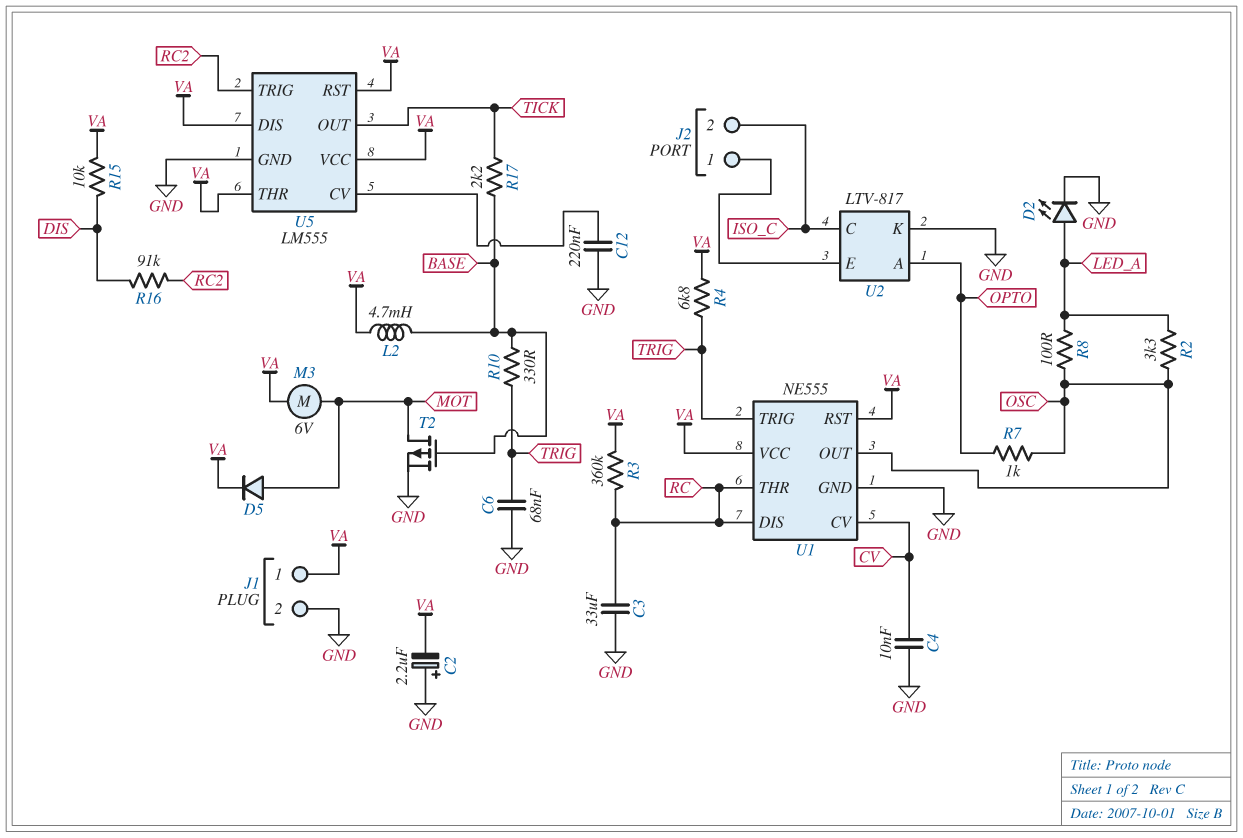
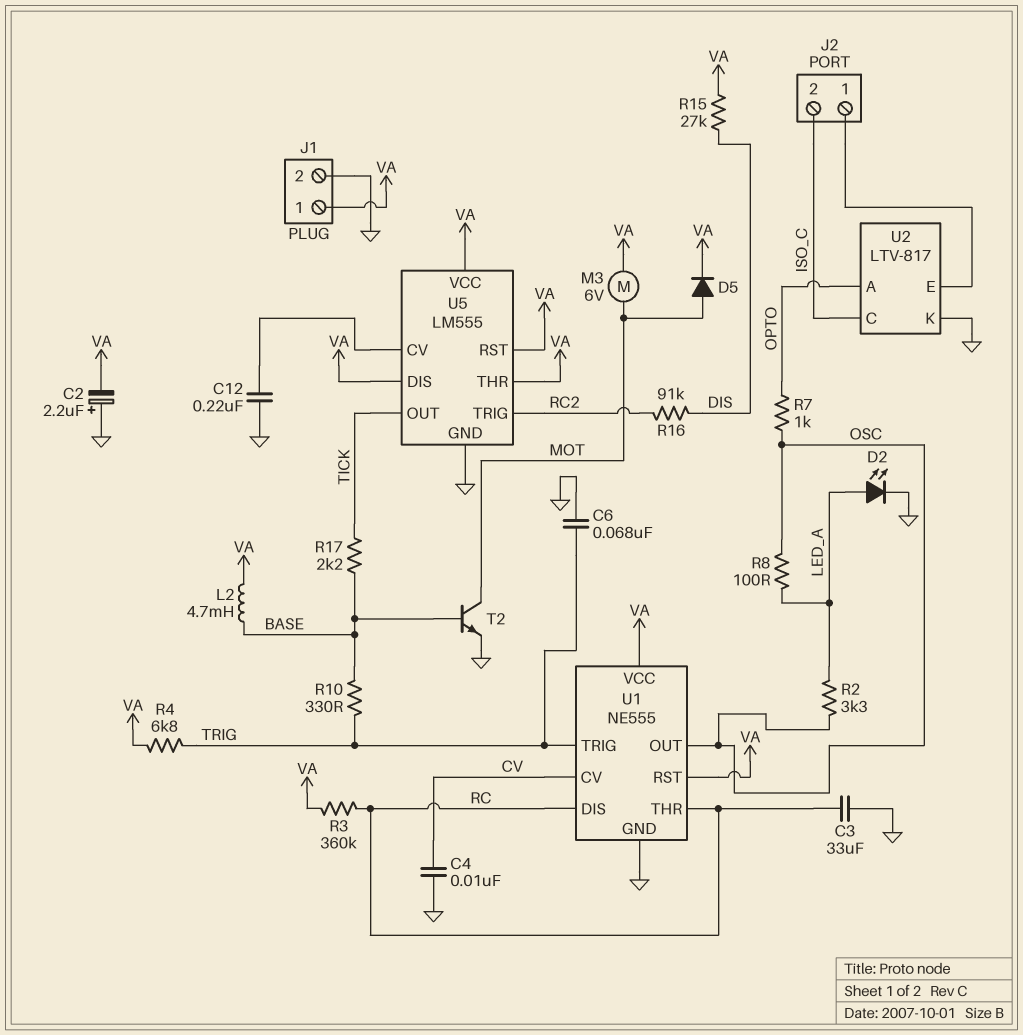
R15: 10k (DIS, VA) -> 27k (DIS, VA)
T2: PMOS (G BASE, D MOT, S GND) -> NPN (B BASE, C MOT, E GND)

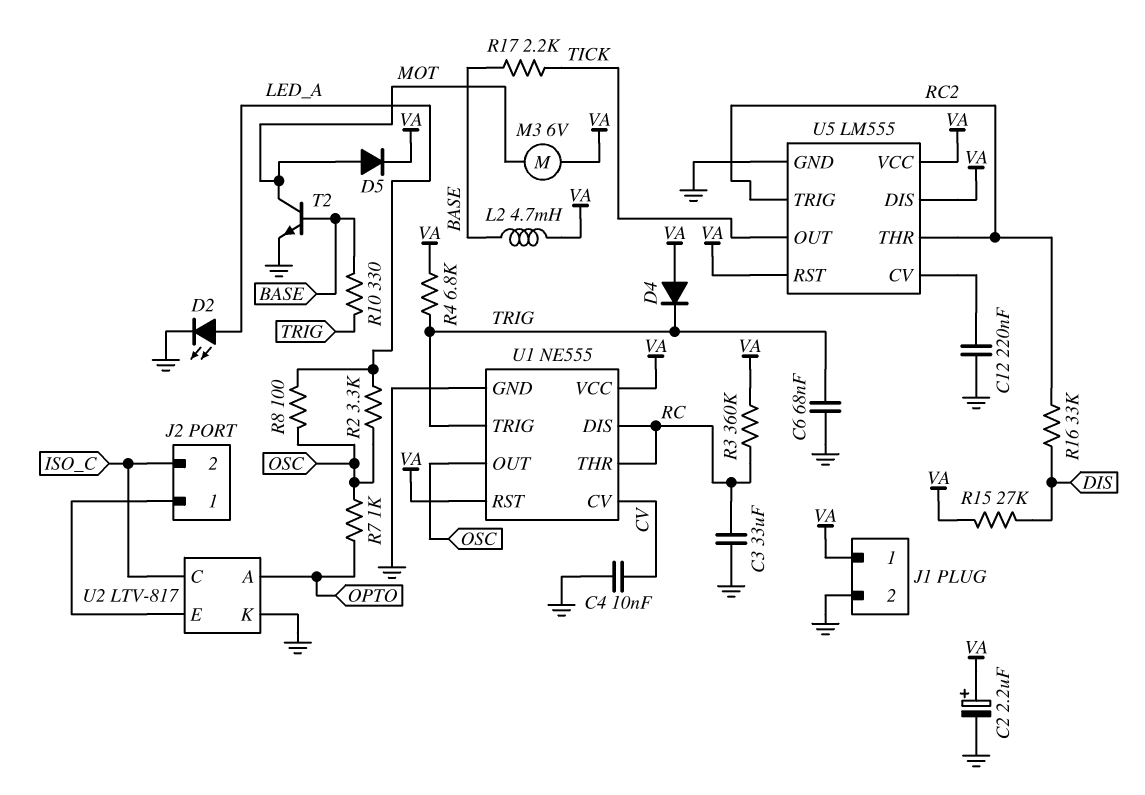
C2: 2.2uF (plus GND, minus VA) -> 2.2uF (plus VA, minus GND)
D4: none -> diode (A VA, K TRIG)
R16: 91k (DIS, RC2) -> 33k (DIS, RC2)
U5 pin THR: VA -> RC2

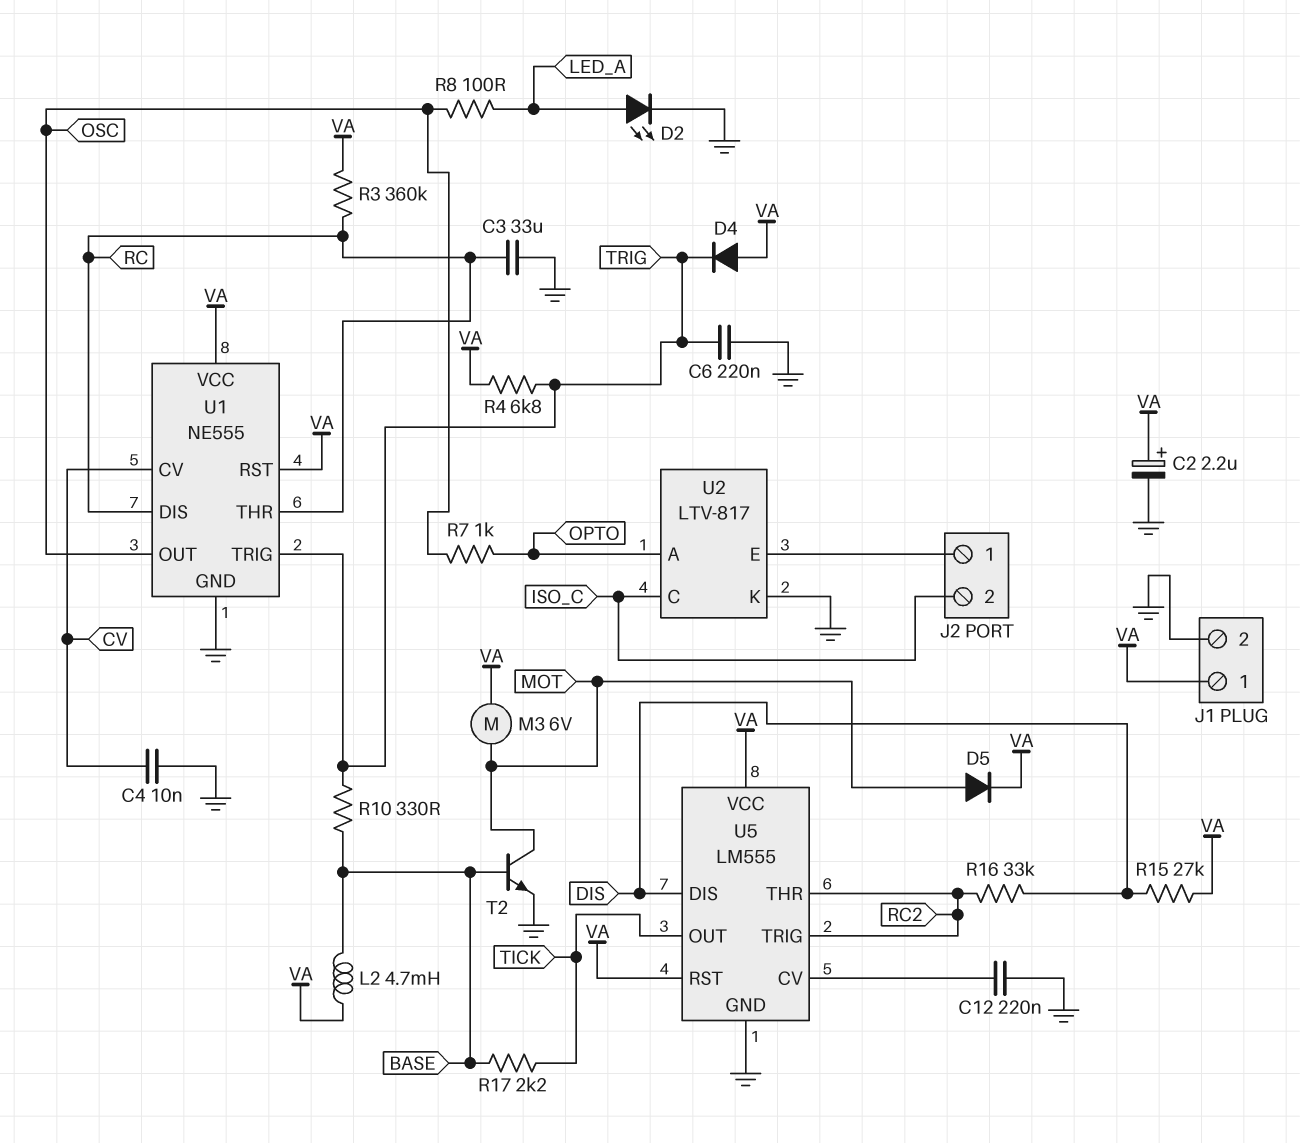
C6: 68nF (GND, TRIG) -> 220nF (GND, TRIG)
R2: 3.3k (LED_A, OSC) -> none
U5 pin DIS: VA -> DIS

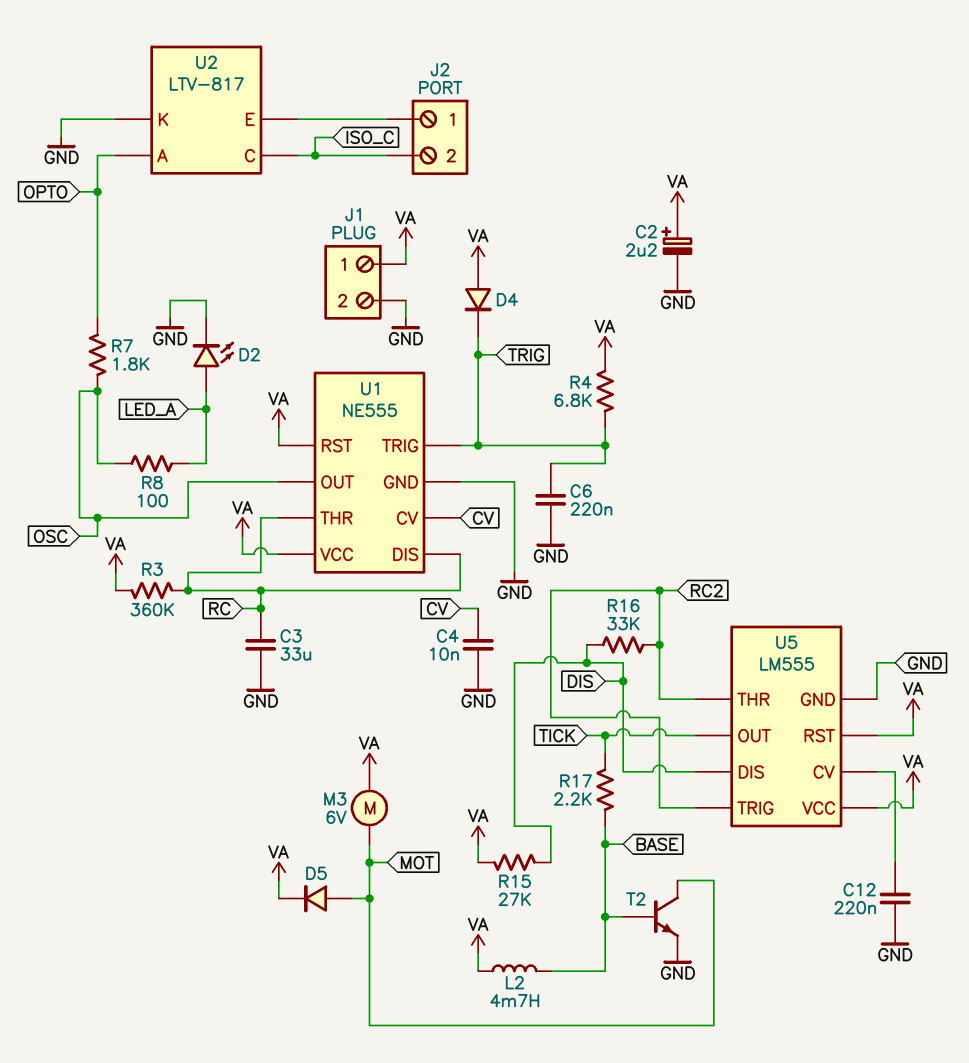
R7: 1k (OPTO, OSC) -> 1.8k (OPTO, OSC)
R10: 330 (BASE, TRIG) -> none

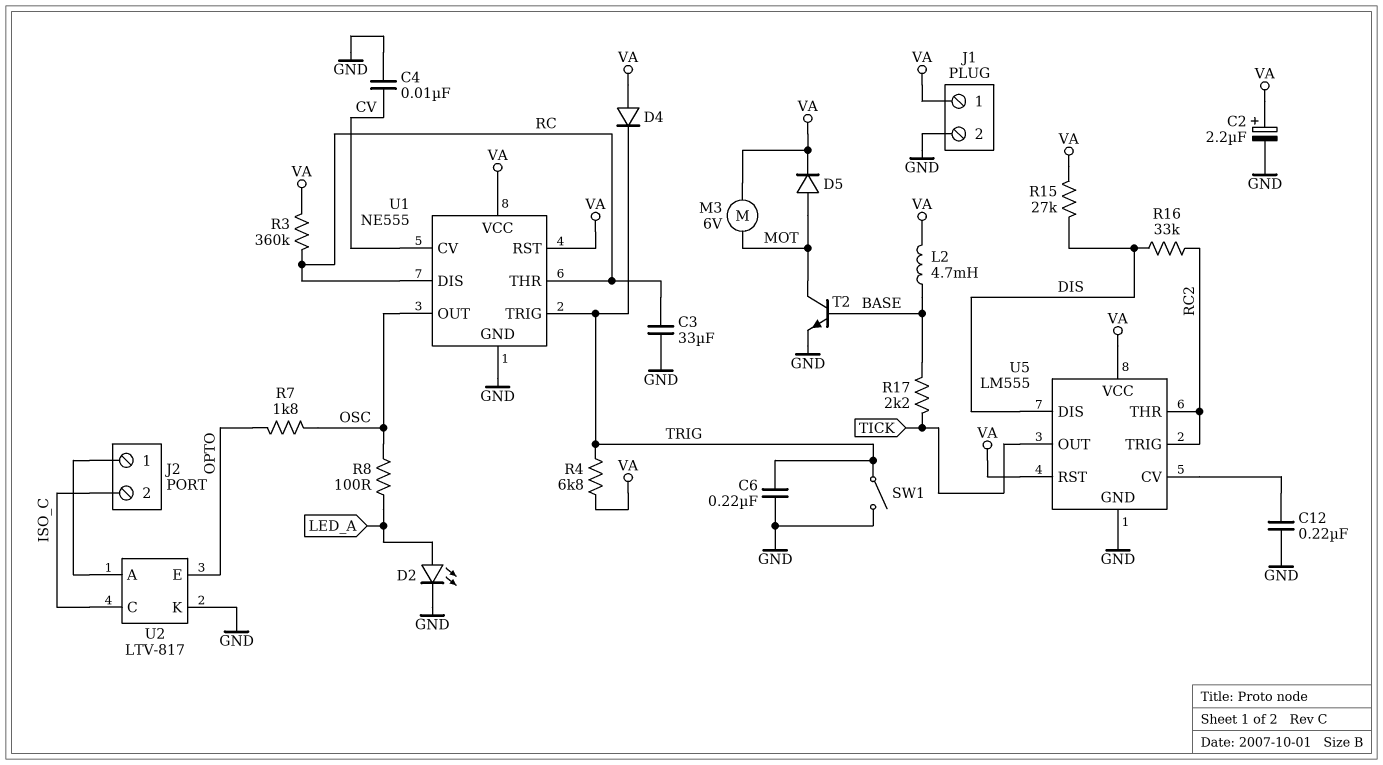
SW1: none -> switch (GND, TRIG)
U2 pin A: OPTO -> J2/1
U2 pin E: J2/1 -> OPTO

